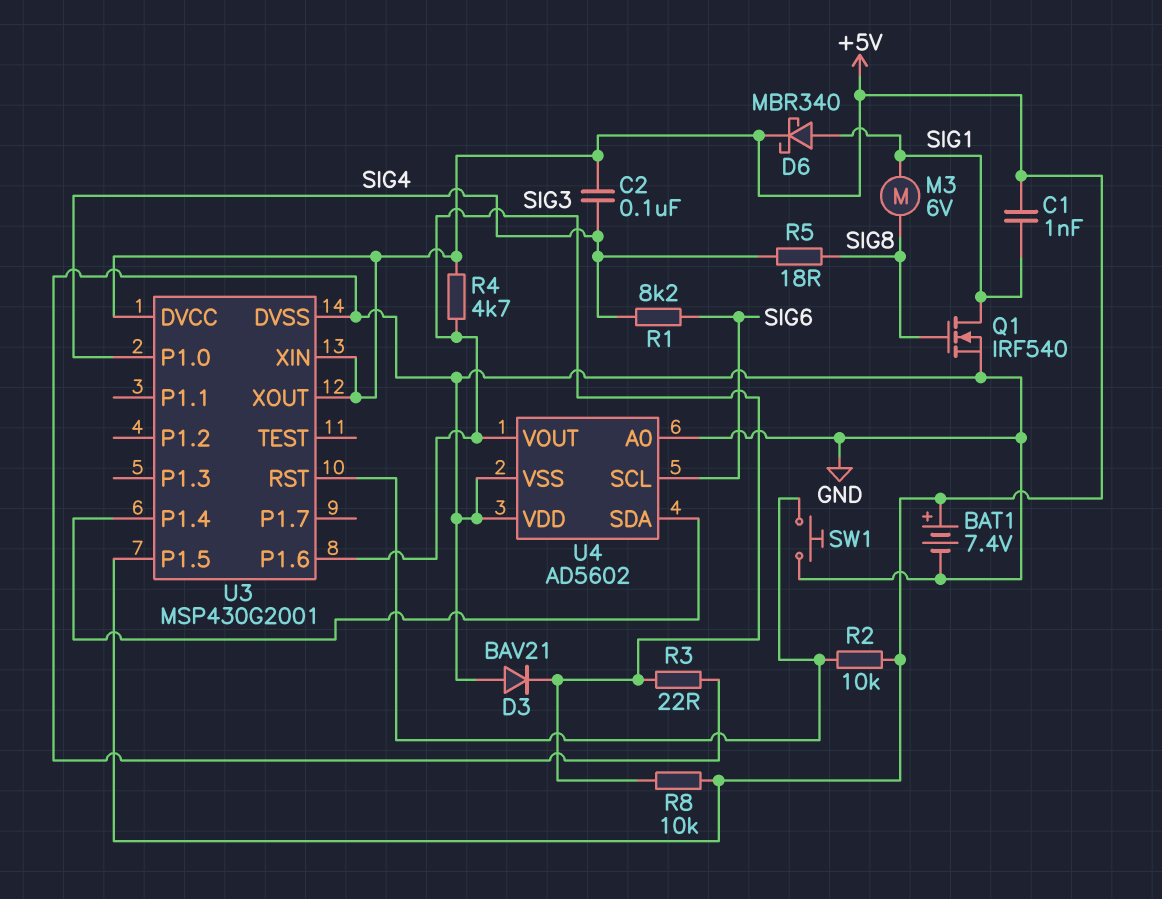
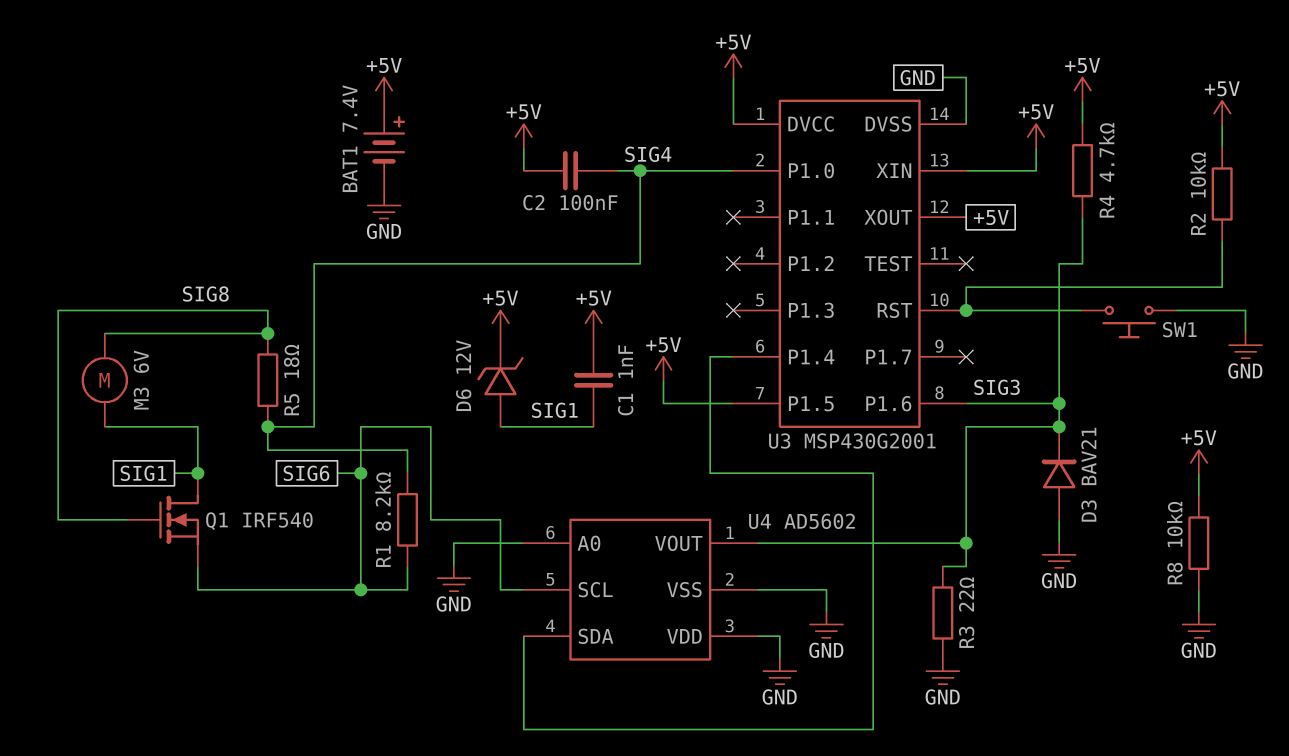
D6: schottky MBR340 (A SIG1, K +5V) -> zener 12V (A SIG1, K +5V)
Q1: NMOS IRF540 (G SIG8, D SIG1, S GND) -> NMOS IRF540 (G SIG8, D SIG1, S SIG6)
R8: 10k (+5V, SIG3) -> 10k (+5V, GND)

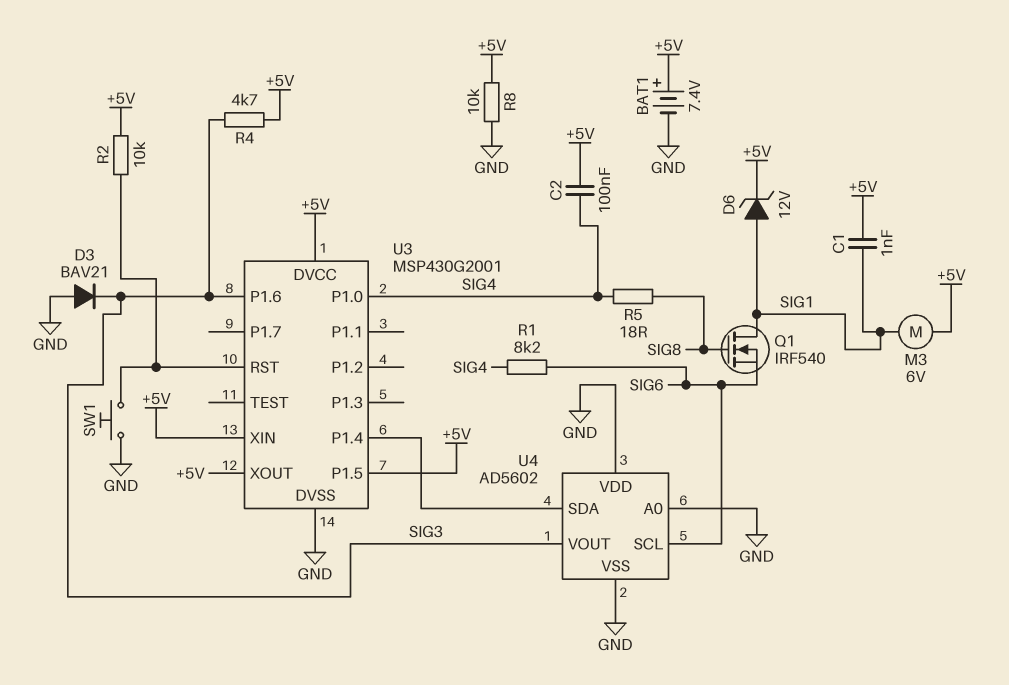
M3: motor 6V (SIG1, SIG8) -> motor 6V (+5V, SIG1)
R3: 22 (GND, SIG3) -> none

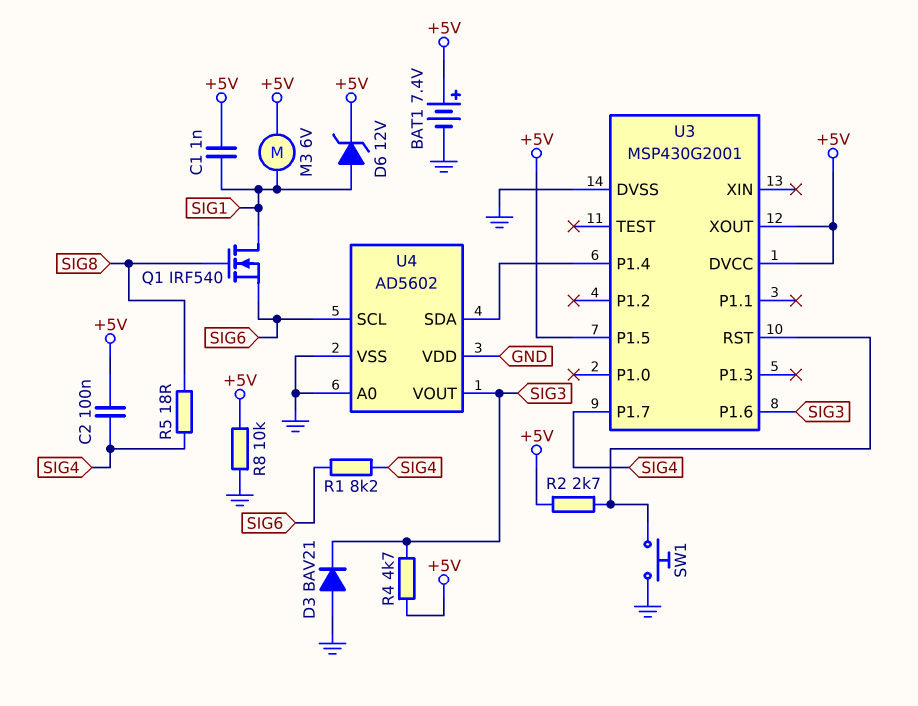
R2: 10k (+5V, U3/RST) -> 2.7k (+5V, U3/RST)
U3 pin P1.0: SIG4 -> none
U3 pin P1.7: none -> SIG4
U3 pin XIN: +5V -> none

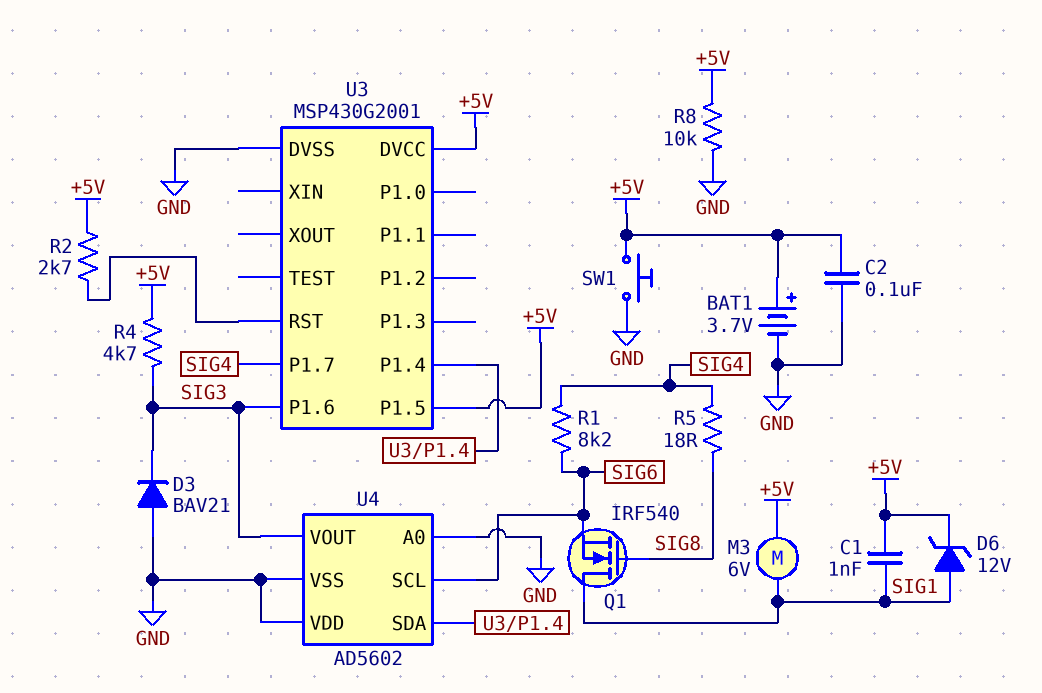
BAT1: 7.4V (plus +5V, minus GND) -> 3.7V (plus +5V, minus GND)
C2: 100nF (+5V, SIG4) -> 100nF (+5V, GND)
SW1: button (GND, U3/RST) -> button (+5V, GND)
U3 pin XOUT: +5V -> none

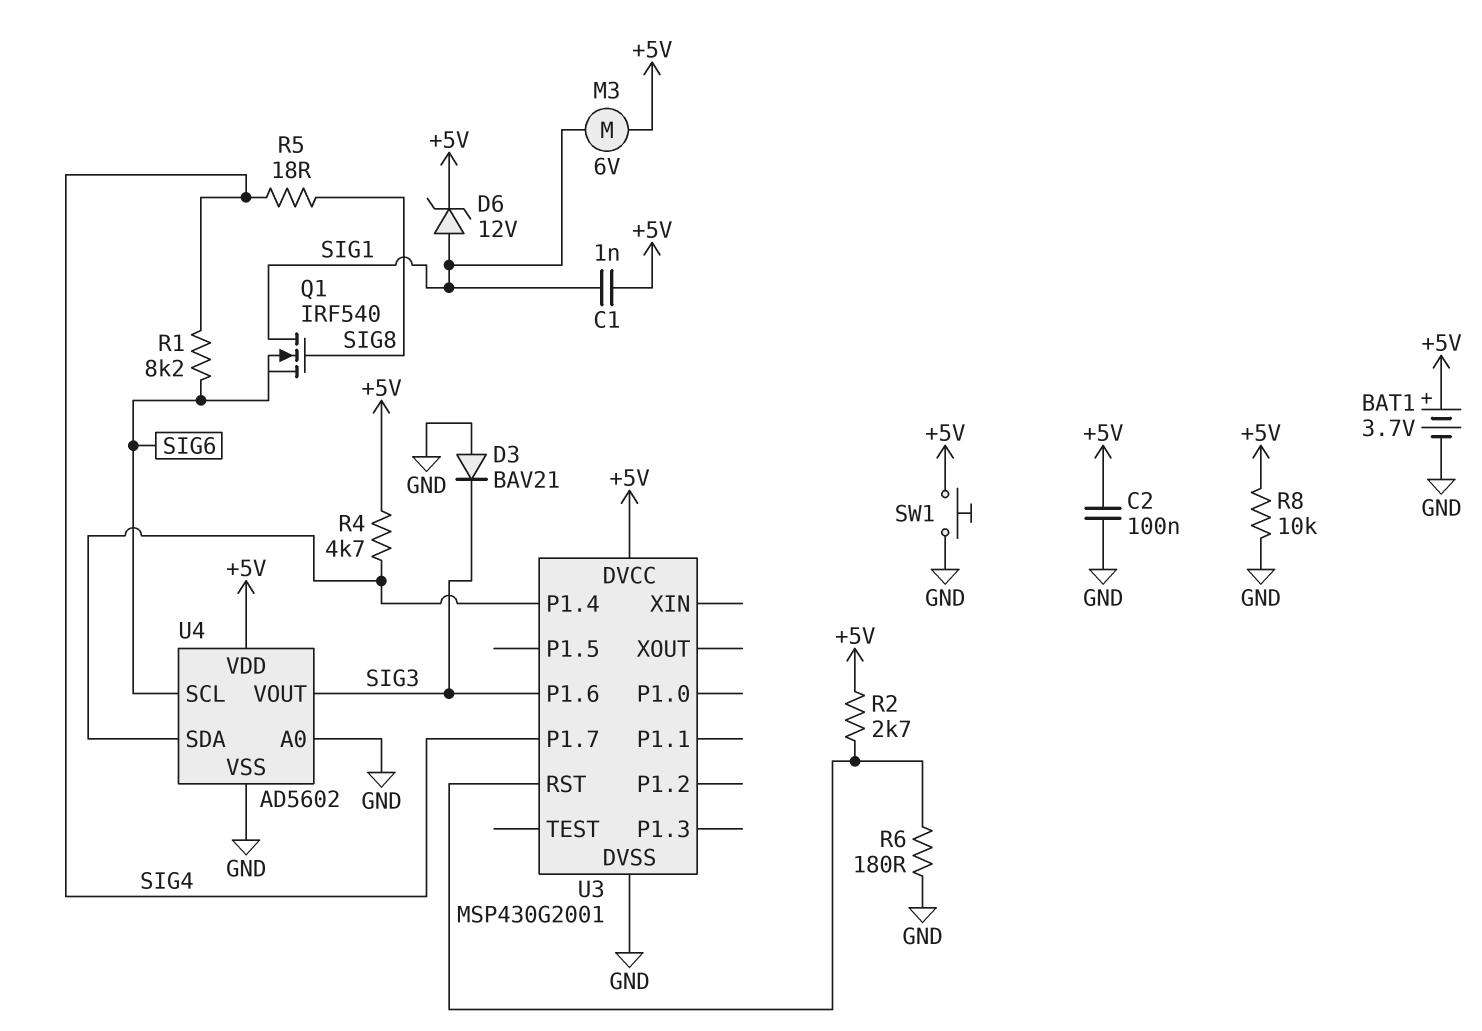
R4: 4.7k (+5V, SIG3) -> 4.7k (+5V, U3/P1.4)
R6: none -> 180 (GND, U3/RST)
U3 pin P1.5: +5V -> none
U4 pin VDD: GND -> +5V

